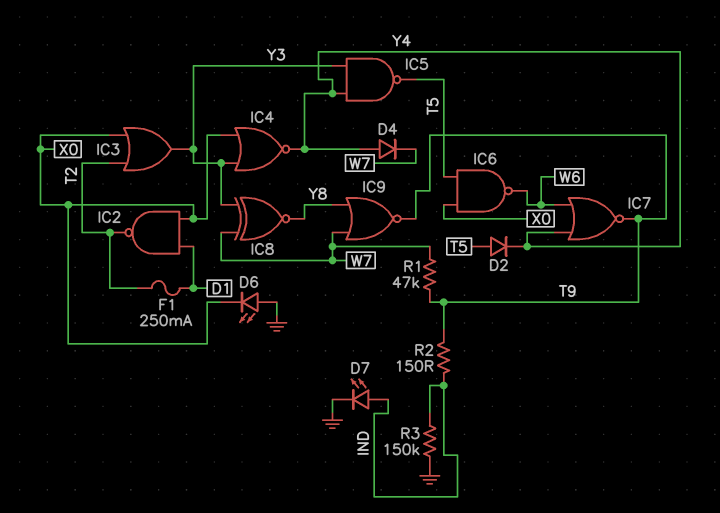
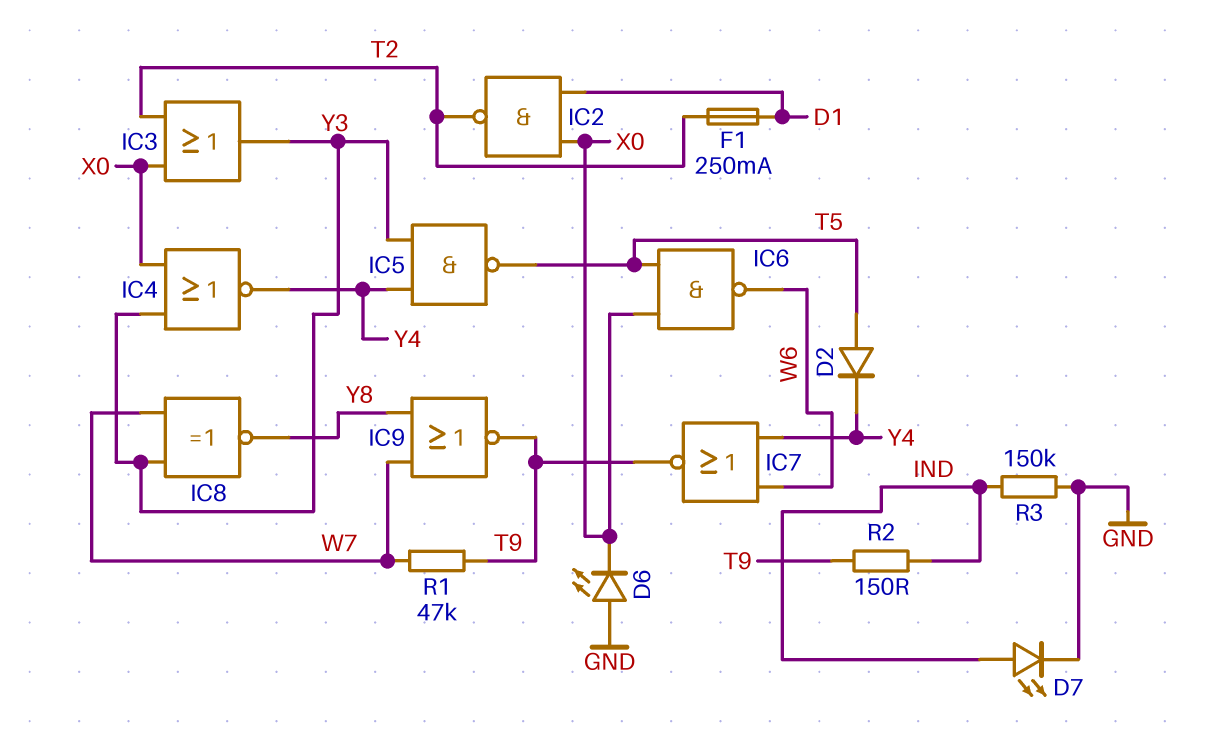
D4: diode (A Y4, K W7) -> none

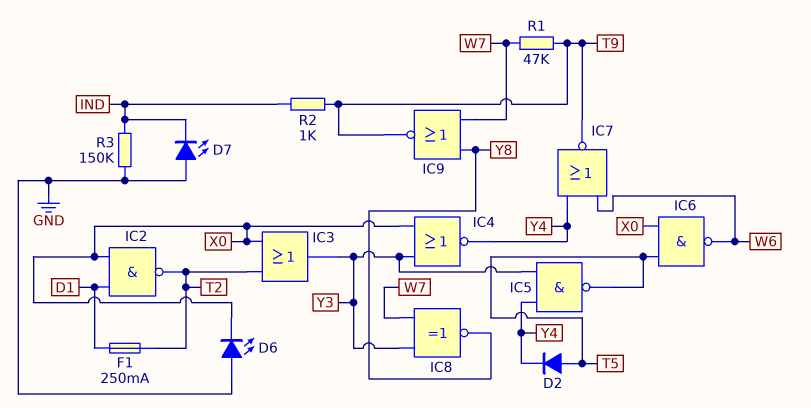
D7: LED (A IND, K GND) -> LED (A GND, K IND)
R2: 150 (IND, T9) -> 1k (IND, T9)

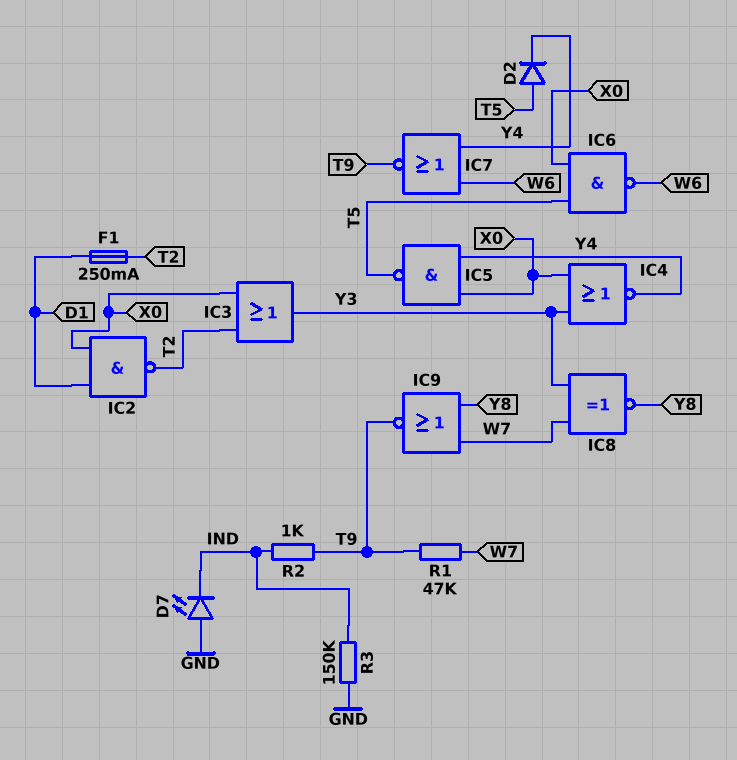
D6: LED (A GND, K X0) -> none
IC5: NAND (in Y3, in Y4, out T5) -> NAND (in X0, in Y4, out T5)

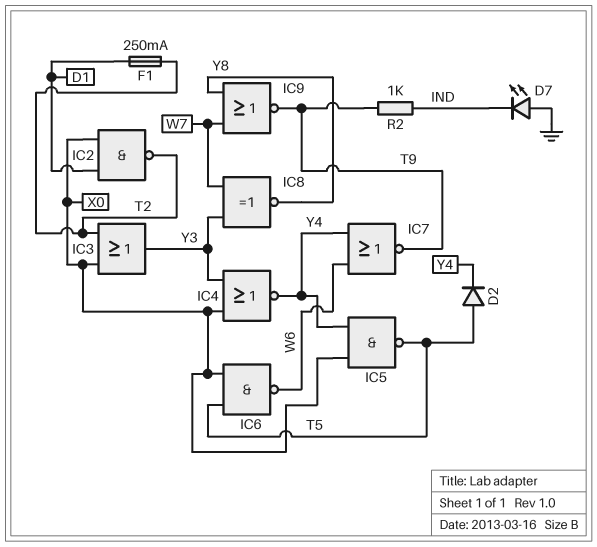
R1: 47k (T9, W7) -> none
R3: 150k (GND, IND) -> none

